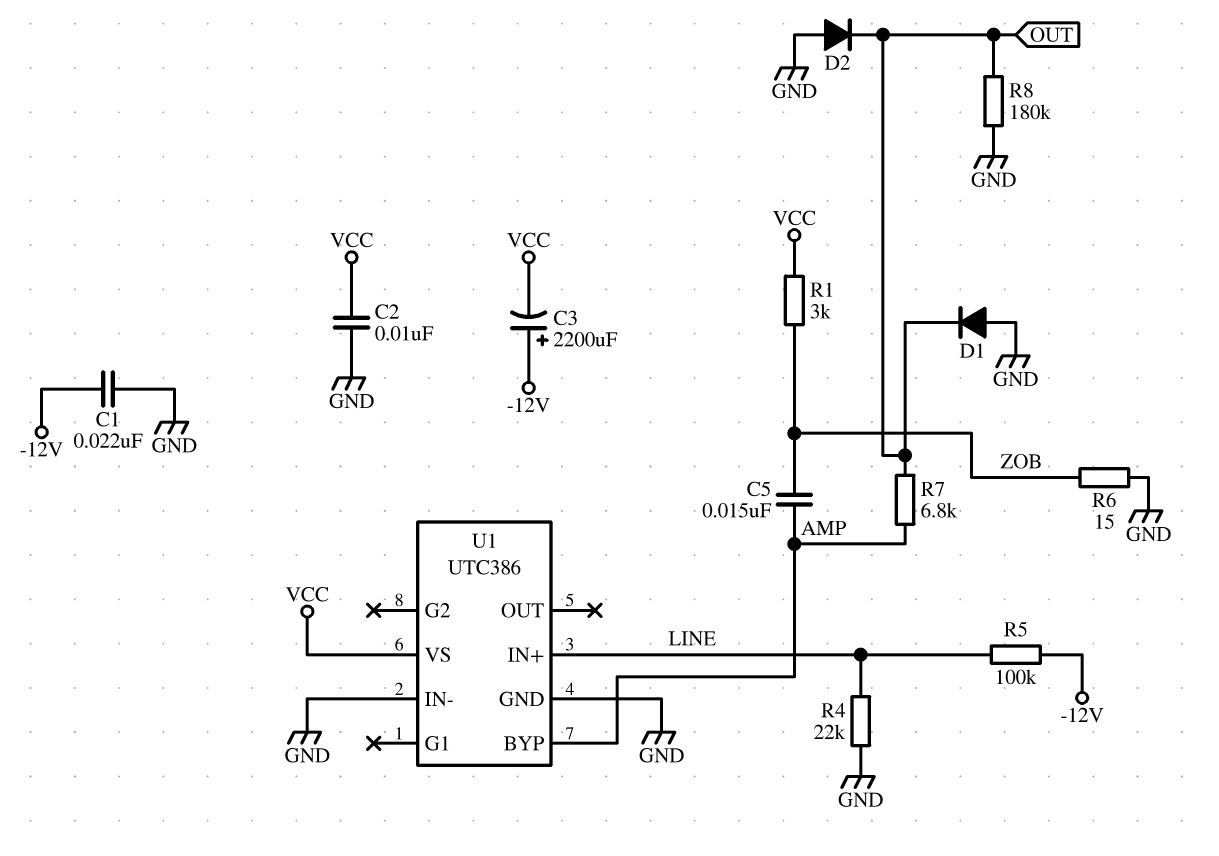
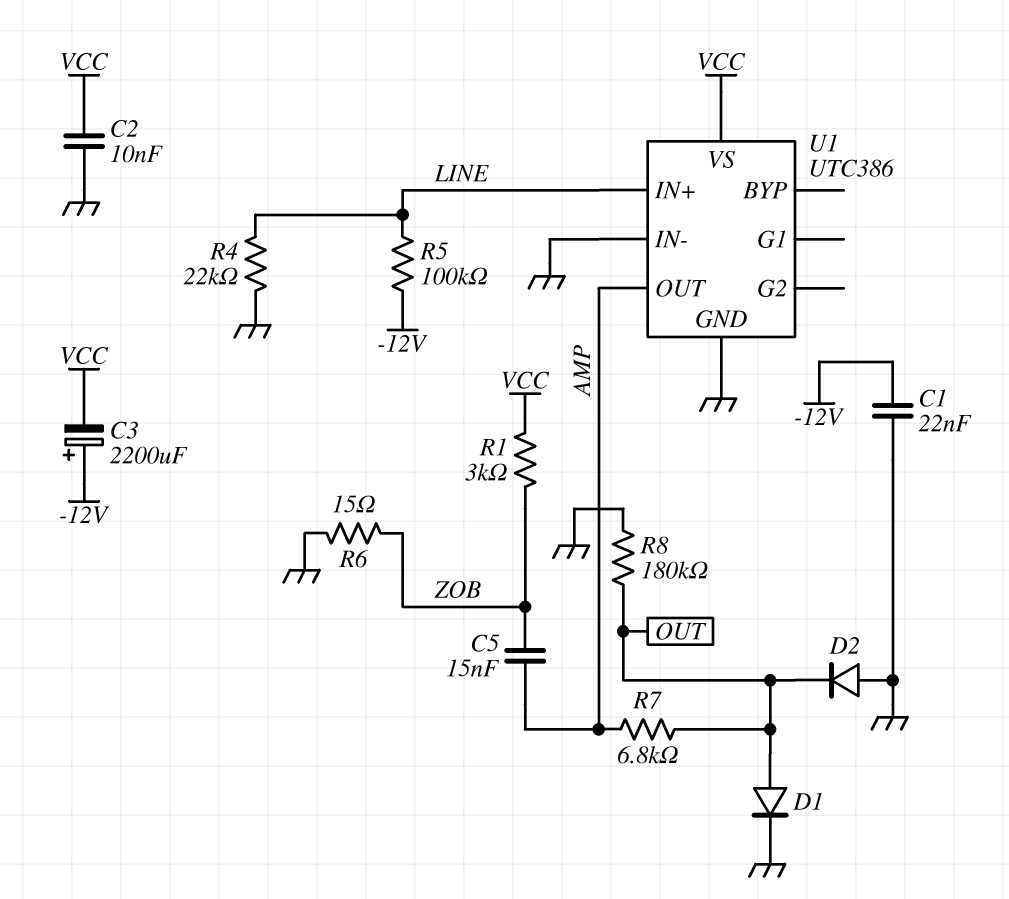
D1: diode (A GND, K OUT) -> diode (A OUT, K GND)
U1 pin BYP: AMP -> none
U1 pin OUT: none -> AMP

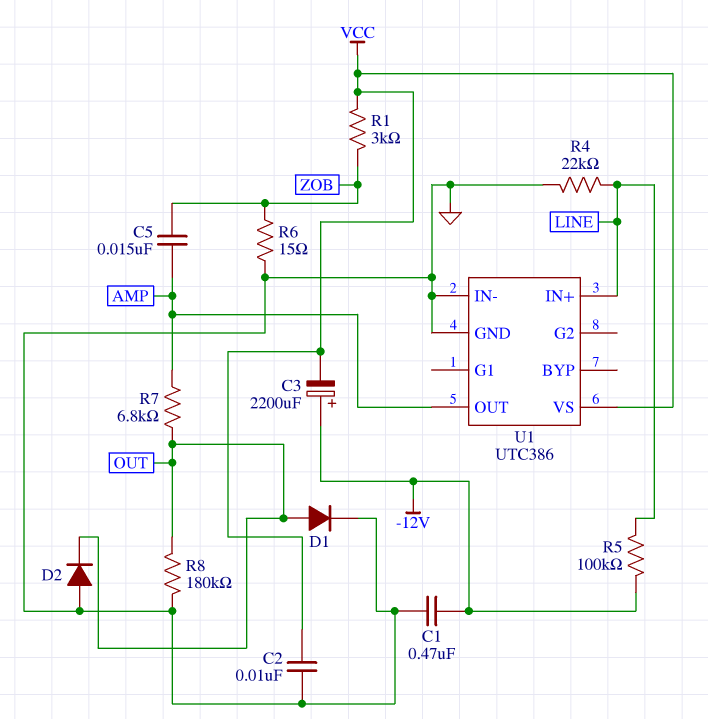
C1: 22nF (-12V, GND) -> 470nF (-12V, GND)

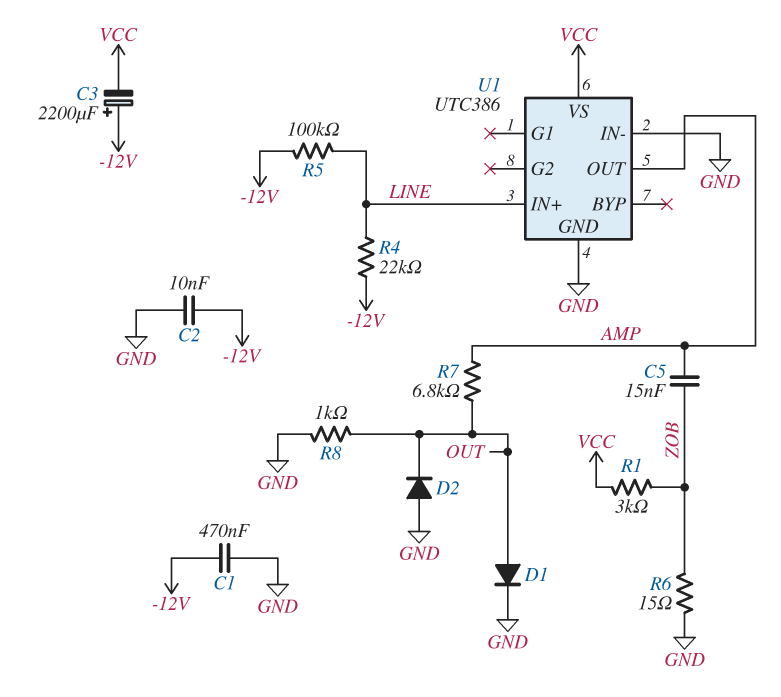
C2: 10nF (GND, VCC) -> 10nF (-12V, GND)
R4: 22k (GND, LINE) -> 22k (-12V, LINE)
R8: 180k (GND, OUT) -> 1k (GND, OUT)

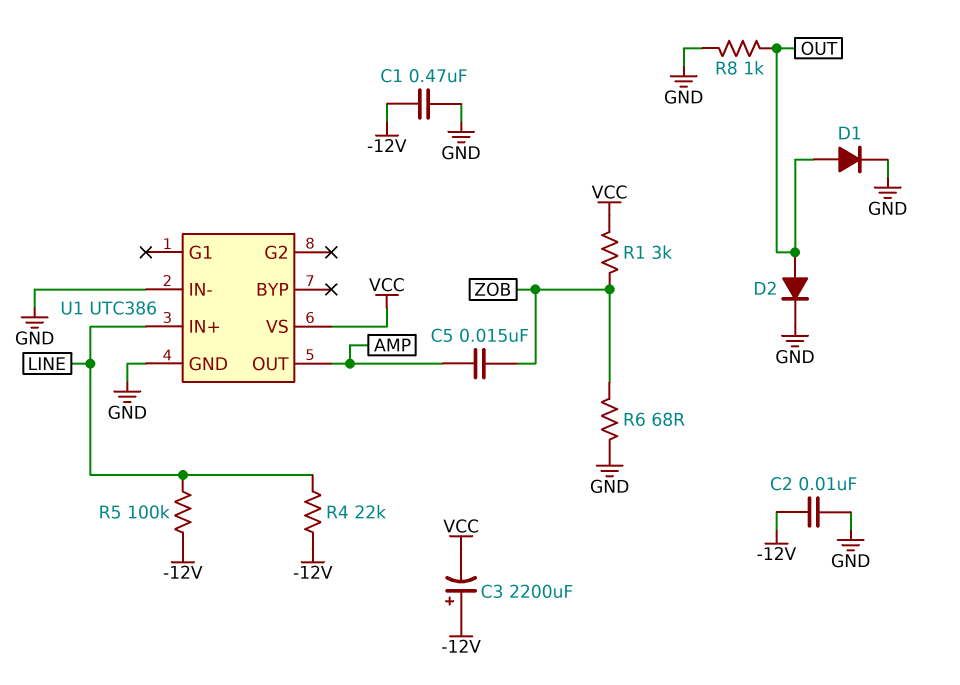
D2: diode (A GND, K OUT) -> diode (A OUT, K GND)
R6: 15 (GND, ZOB) -> 68 (GND, ZOB)
R7: 6.8k (AMP, OUT) -> none

